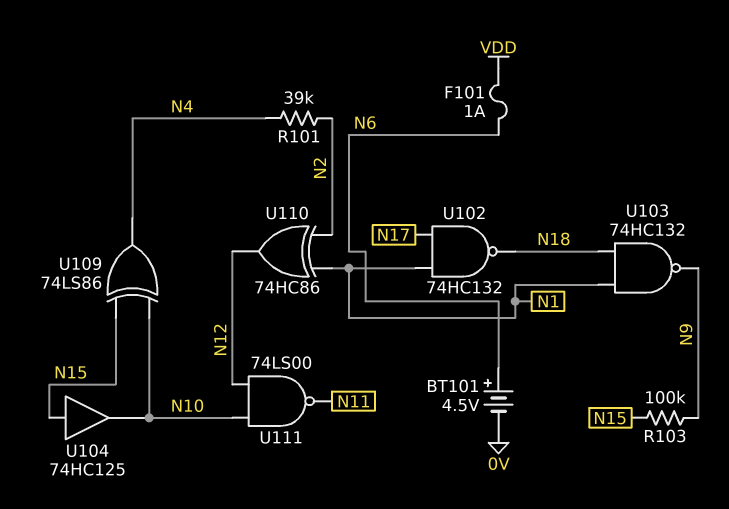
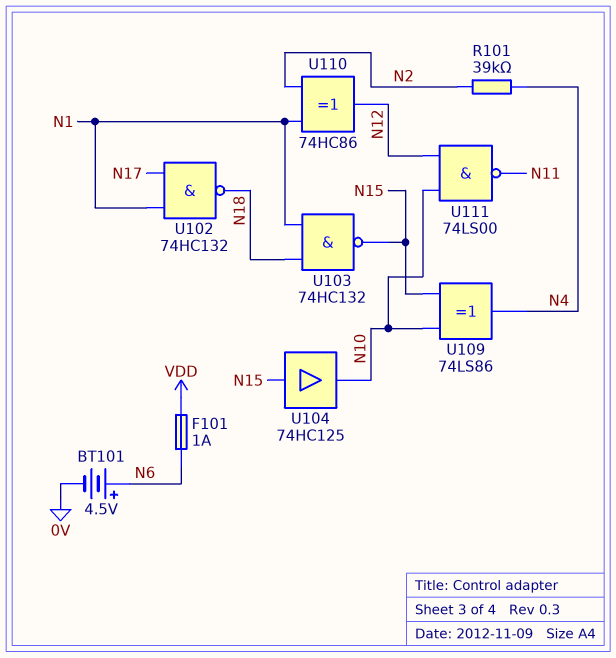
R103: 100k (N9, N15) -> none
U103: NAND 74HC132 (in N1, in N18, out N9) -> NAND 74HC132 (in N1, in N18, out N15)

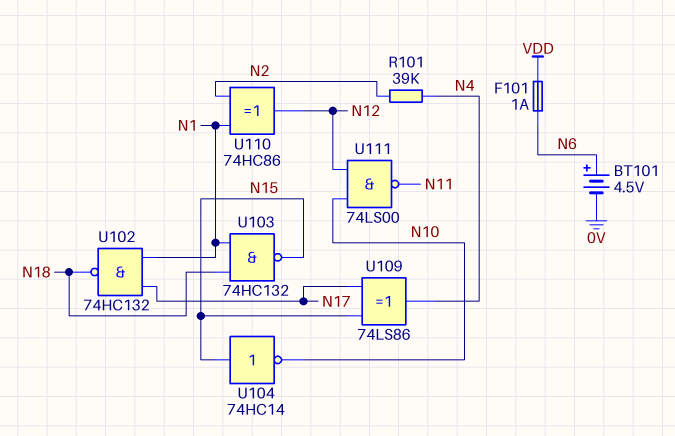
U104: buffer 74HC125 (in N15, out N10) -> NOT 74HC14 (in N15, out N10)
U109: XOR 74LS86 (in N10, in N15, out N4) -> XOR 74LS86 (in N15, in N17, out N4)

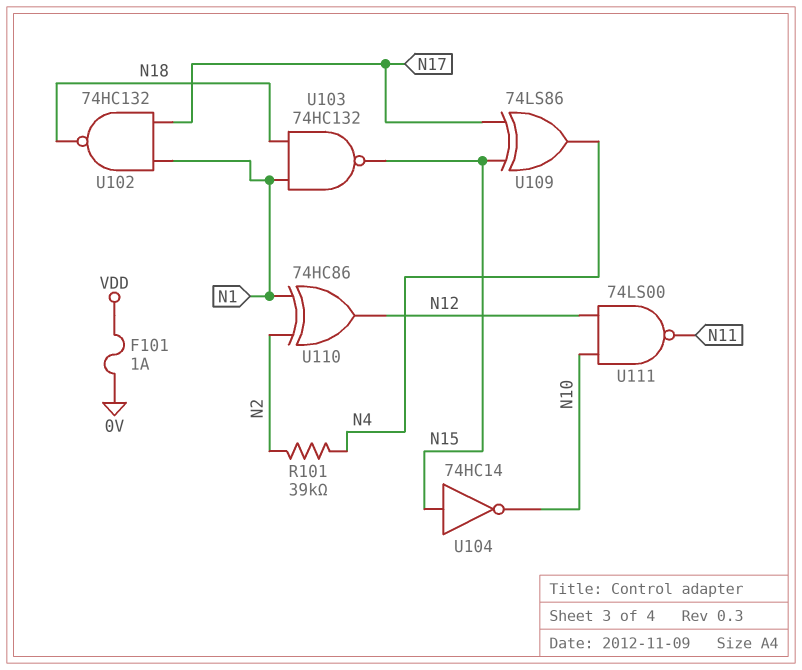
BT101: 4.5V (plus N6, minus 0V) -> none
F101: 1A (N6, VDD) -> 1A (0V, VDD)

